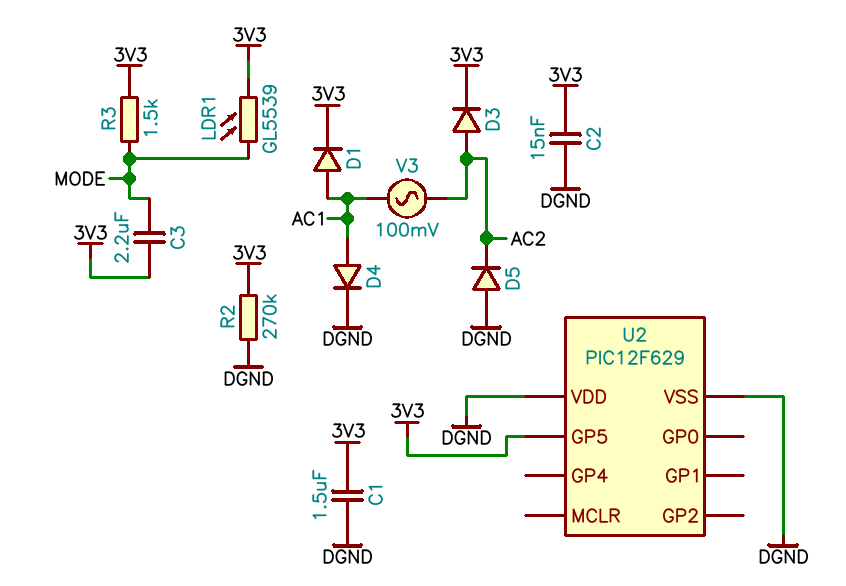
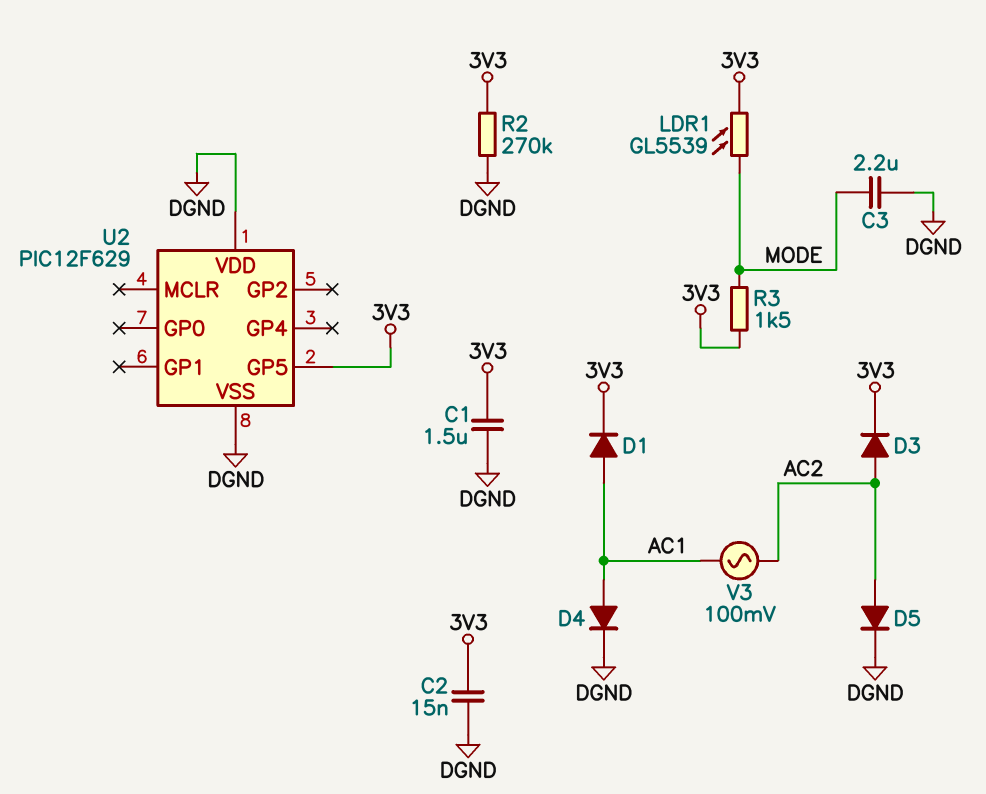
C3: 2.2uF (3V3, MODE) -> 2.2uF (DGND, MODE)
D5: diode (A DGND, K AC2) -> diode (A AC2, K DGND)

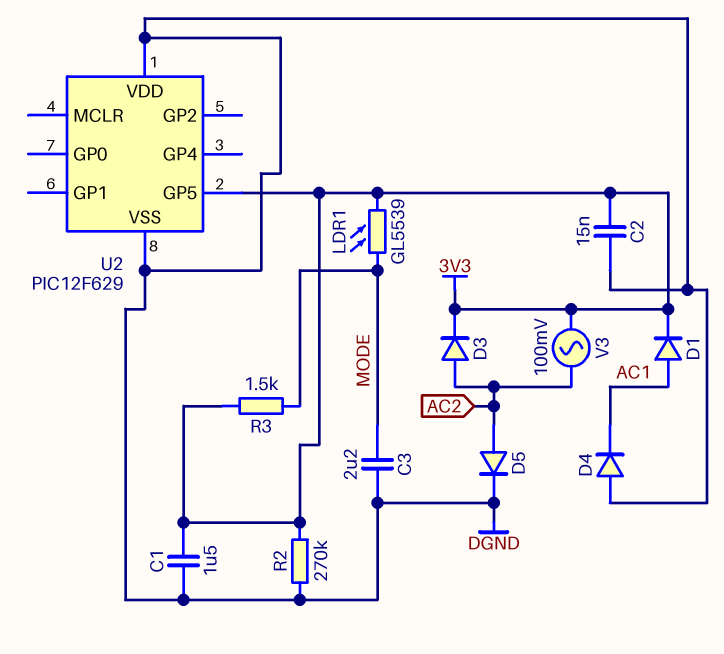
D4: diode (A AC1, K DGND) -> diode (A DGND, K AC1)
V3: AC 100mV (AC1, AC2) -> AC 100mV (3V3, AC2)

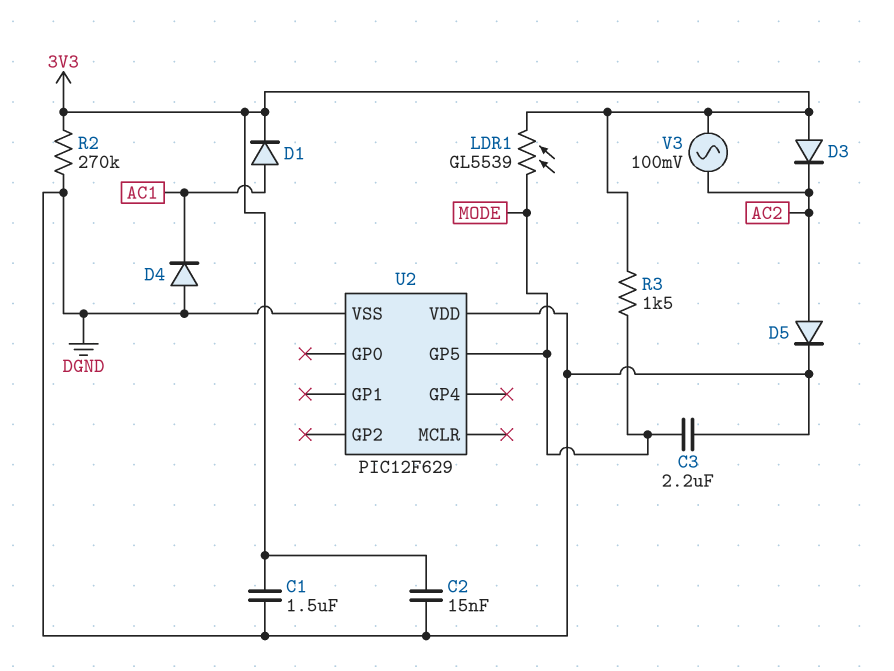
D3: diode (A AC2, K 3V3) -> diode (A 3V3, K AC2)
U2 pin GP5: 3V3 -> MODE

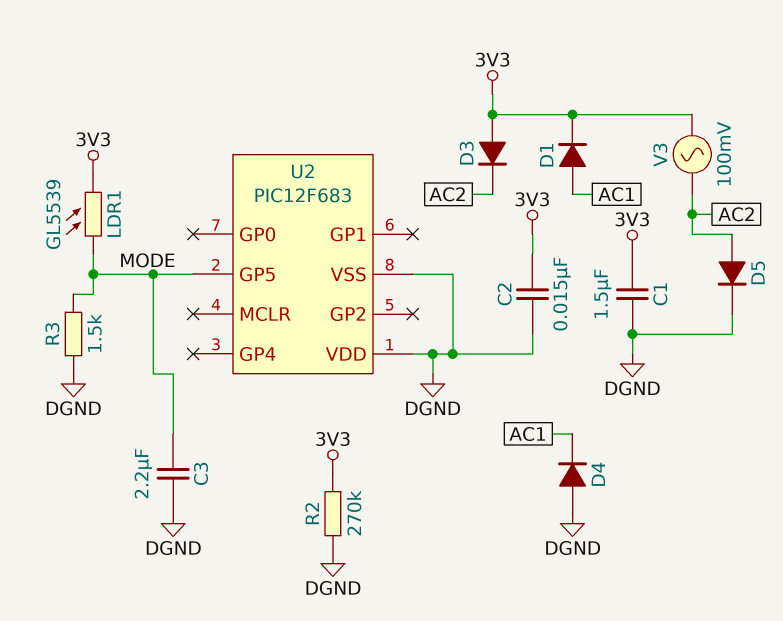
R3: 1.5k (3V3, MODE) -> 1.5k (DGND, MODE)
U2: PIC12F629 -> PIC12F683

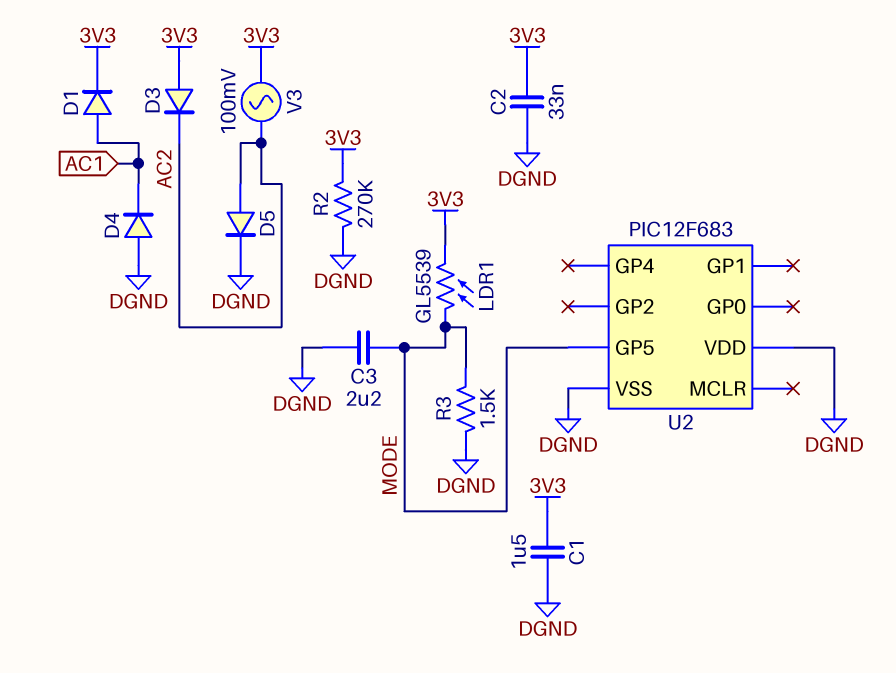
C2: 15nF (3V3, DGND) -> 33nF (3V3, DGND)

